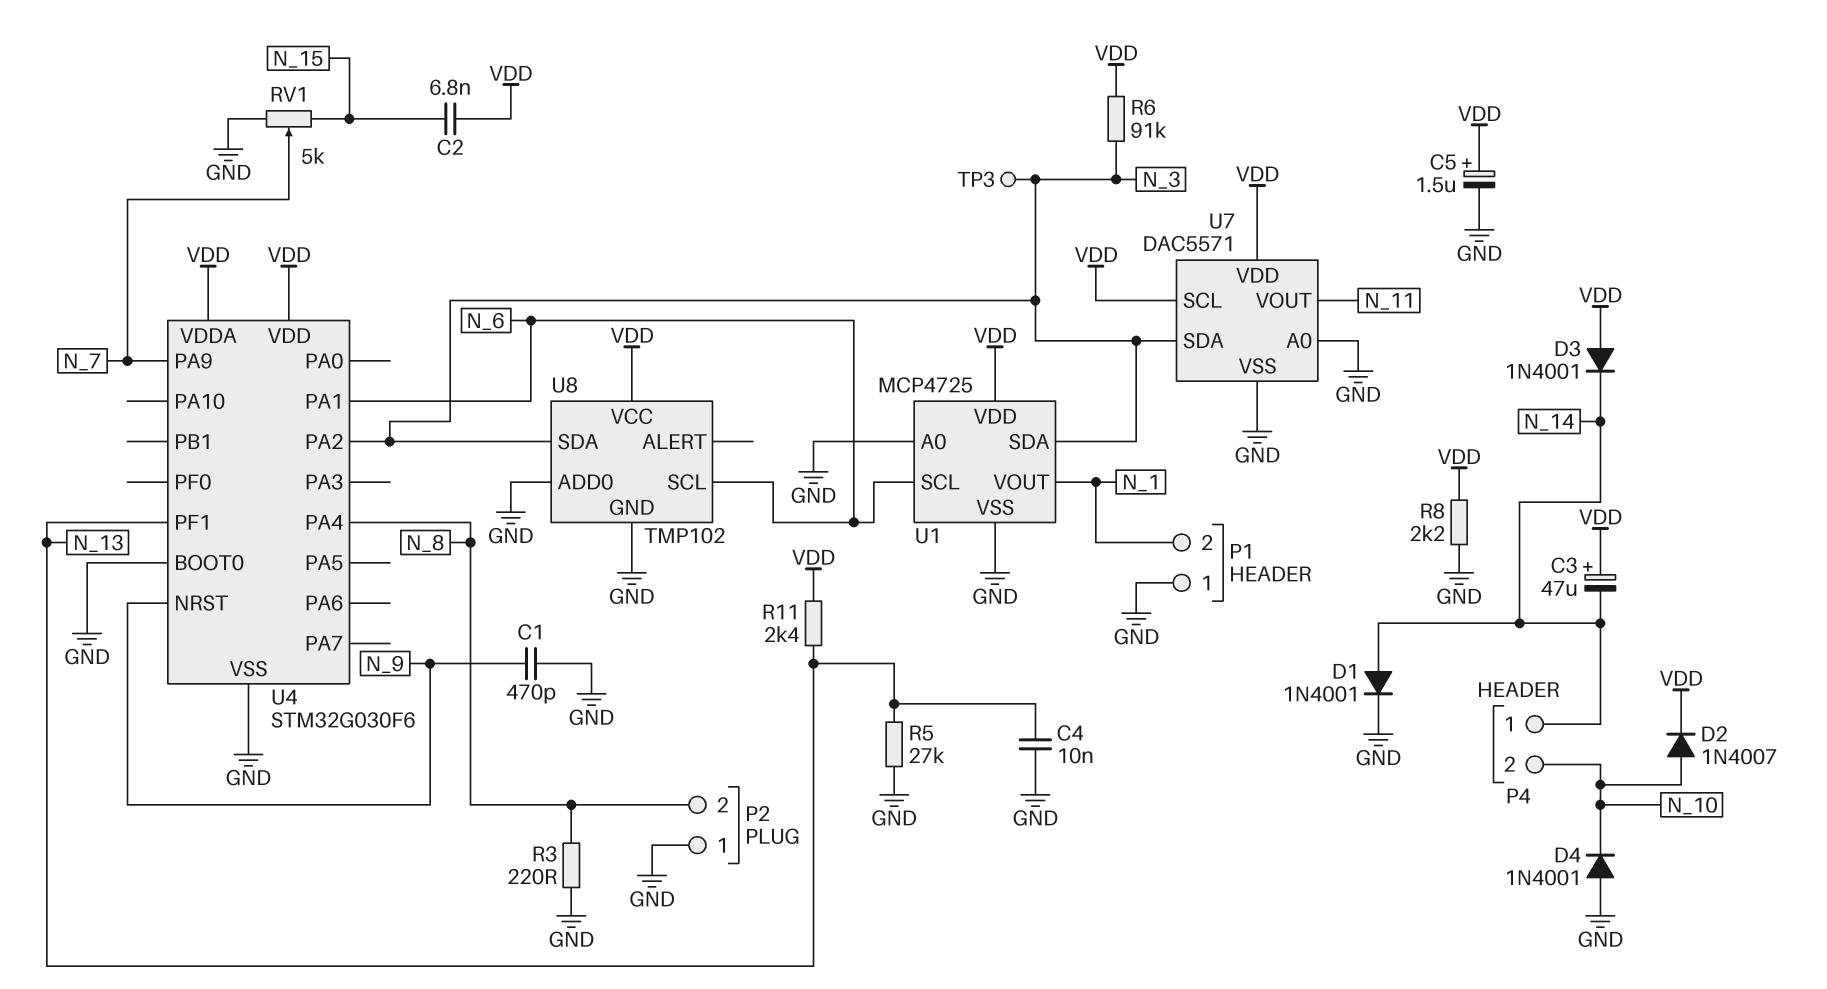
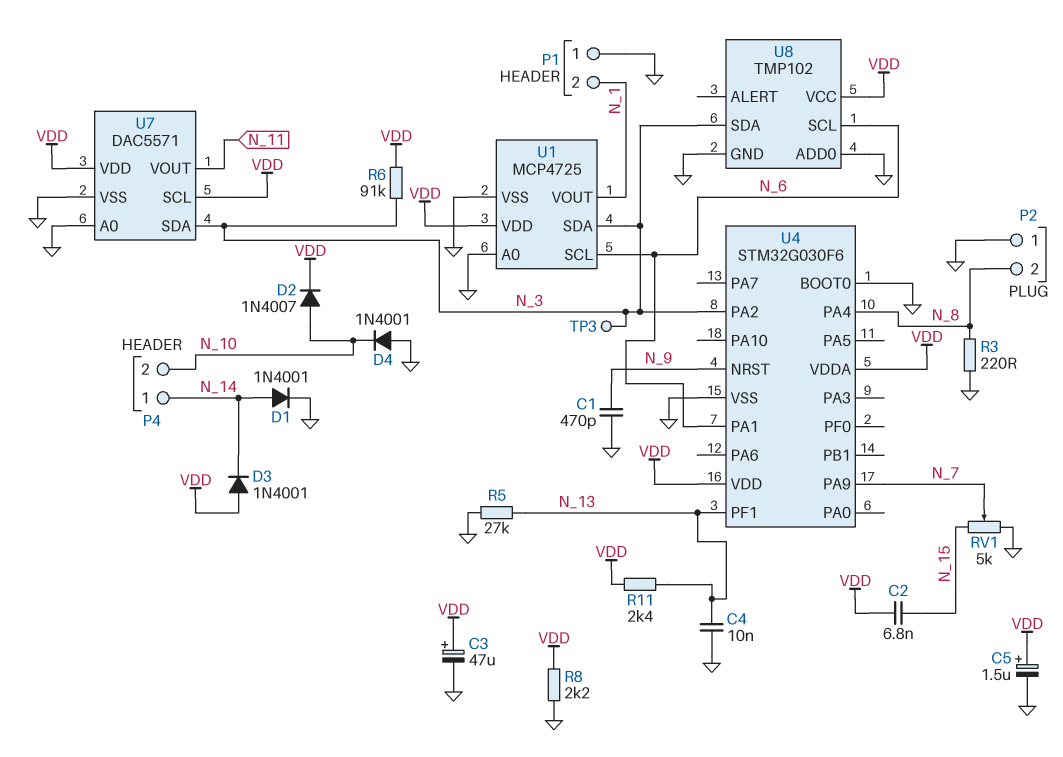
C3: 47uF (plus VDD, minus N_14) -> 47uF (plus VDD, minus GND)

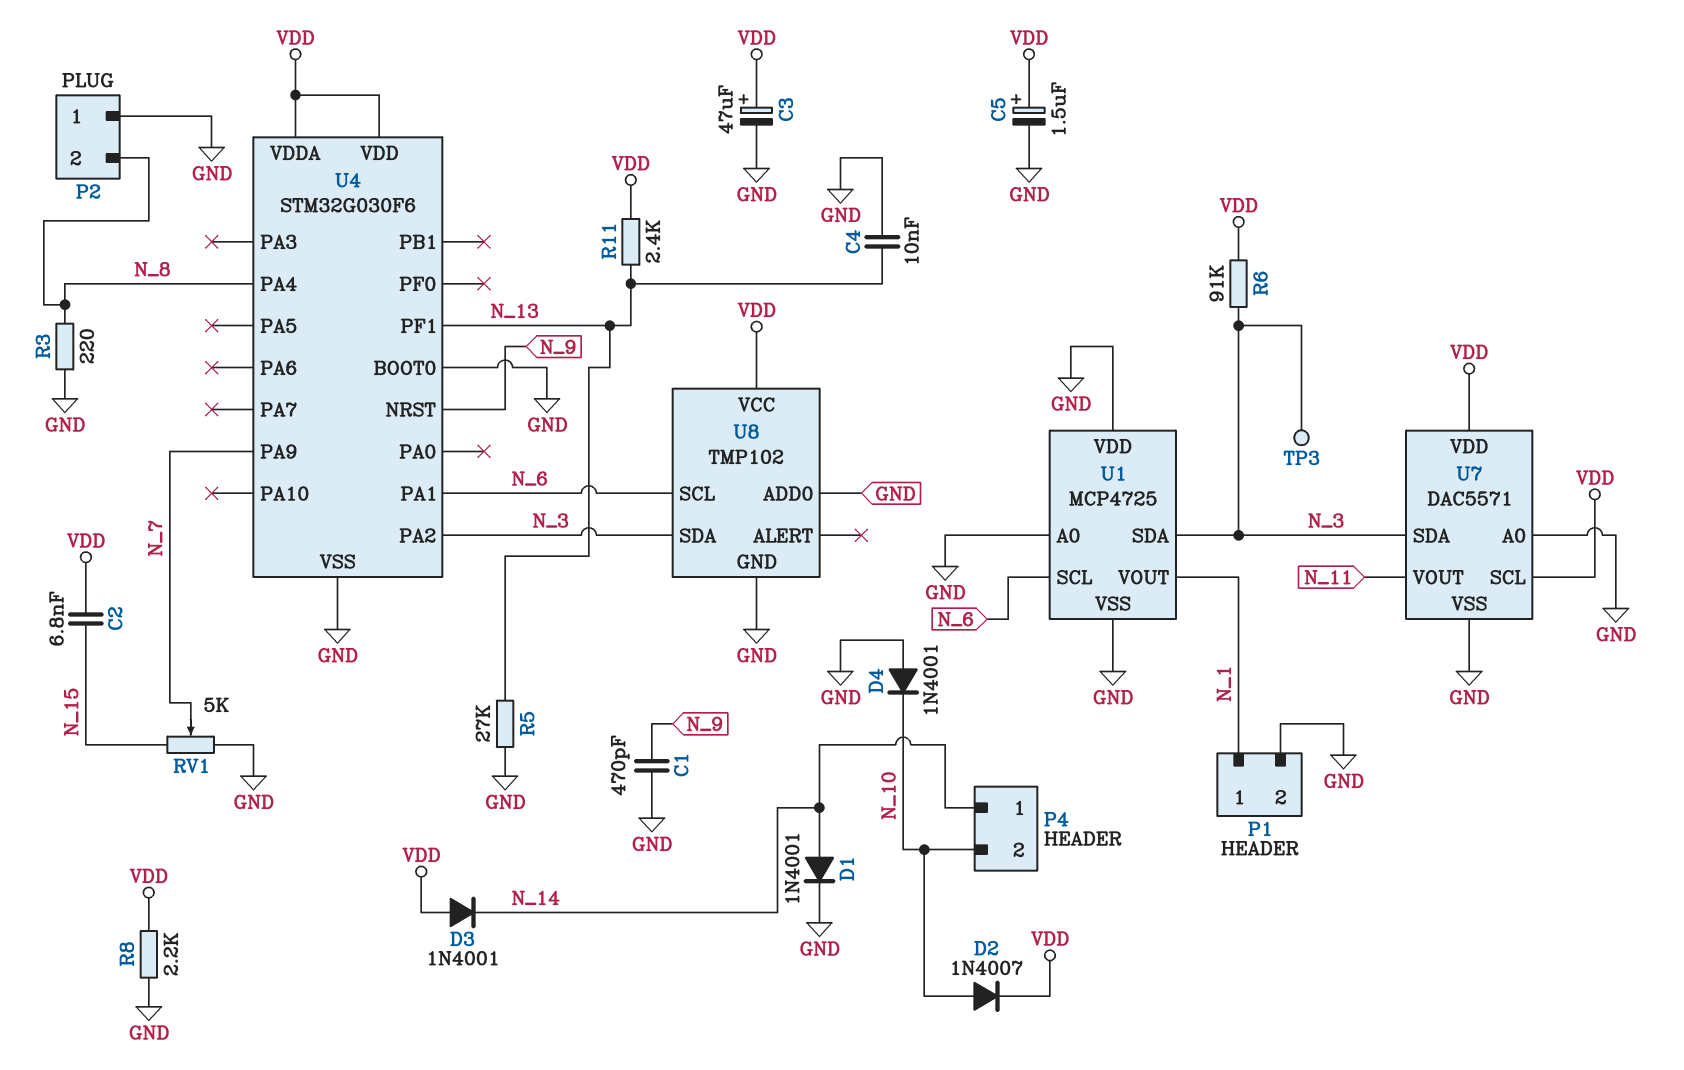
P1 pin 1: GND -> N_1
P1 pin 2: N_1 -> GND
U1 pin VDD: VDD -> GND

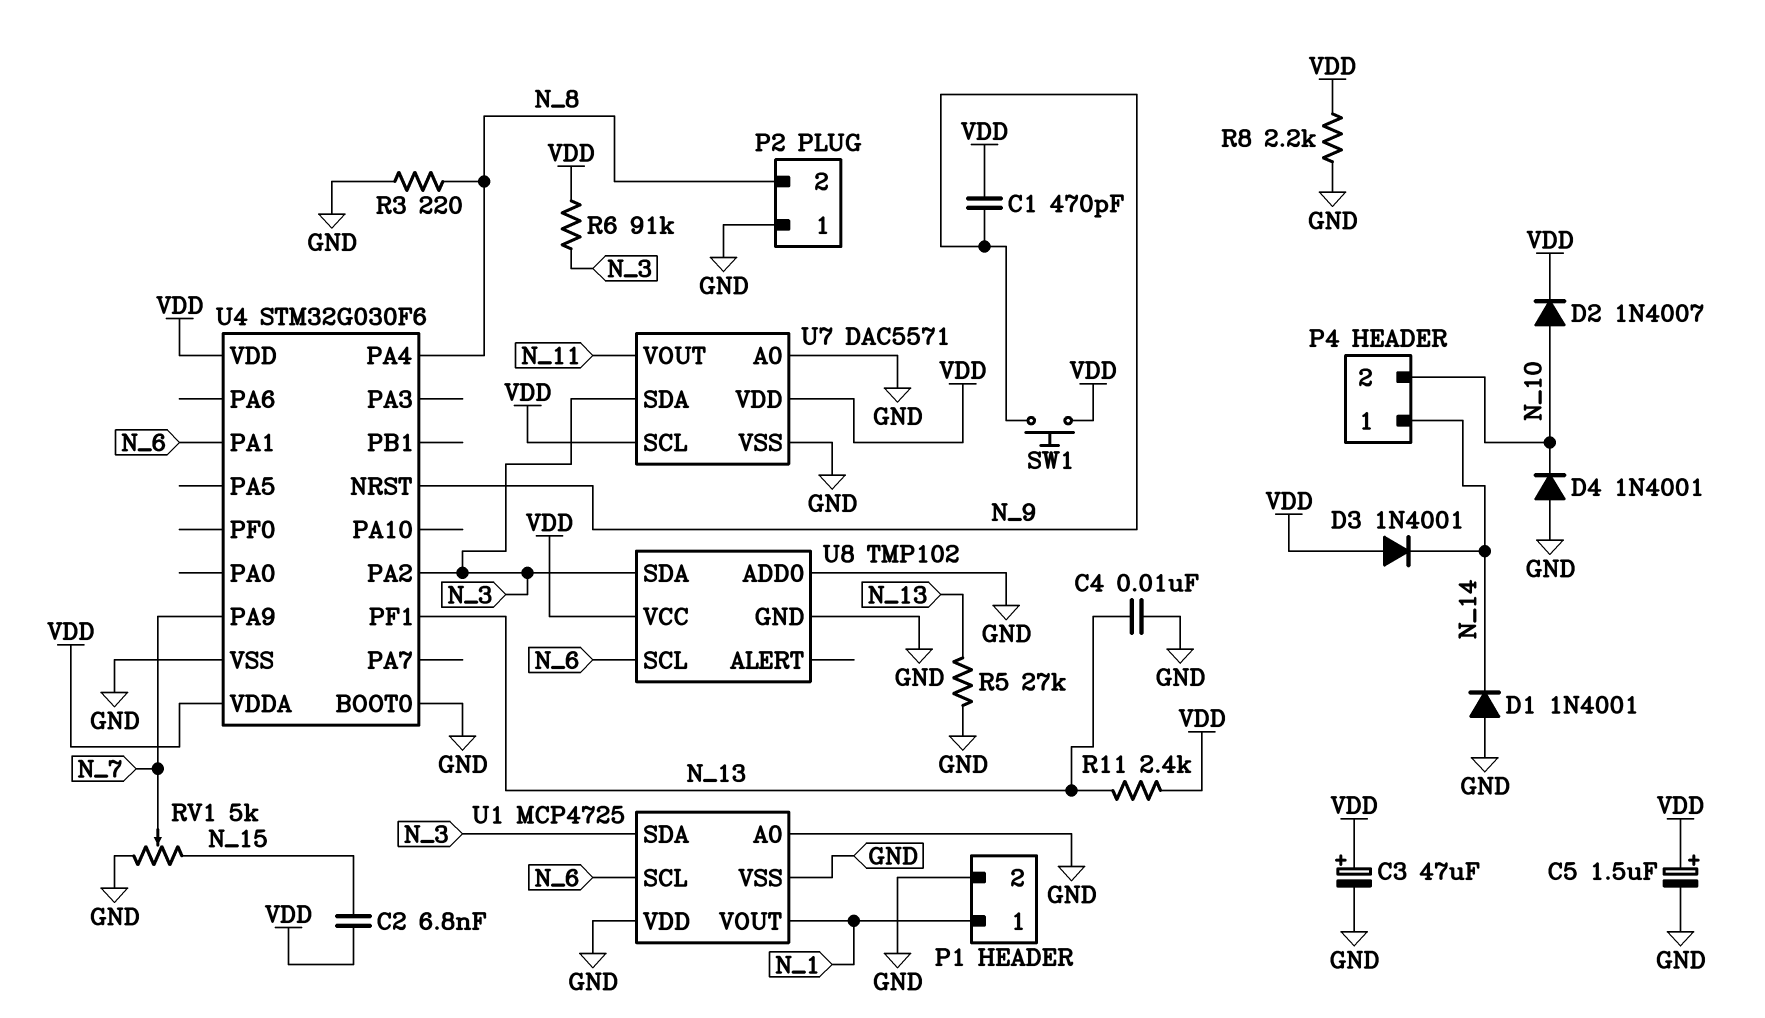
C1: 470pF (GND, N_9) -> 470pF (N_9, VDD)
D1: diode 1N4001 (A N_14, K GND) -> diode 1N4001 (A GND, K N_14)
SW1: none -> button (N_9, VDD)
TP3: test point (N_3) -> none

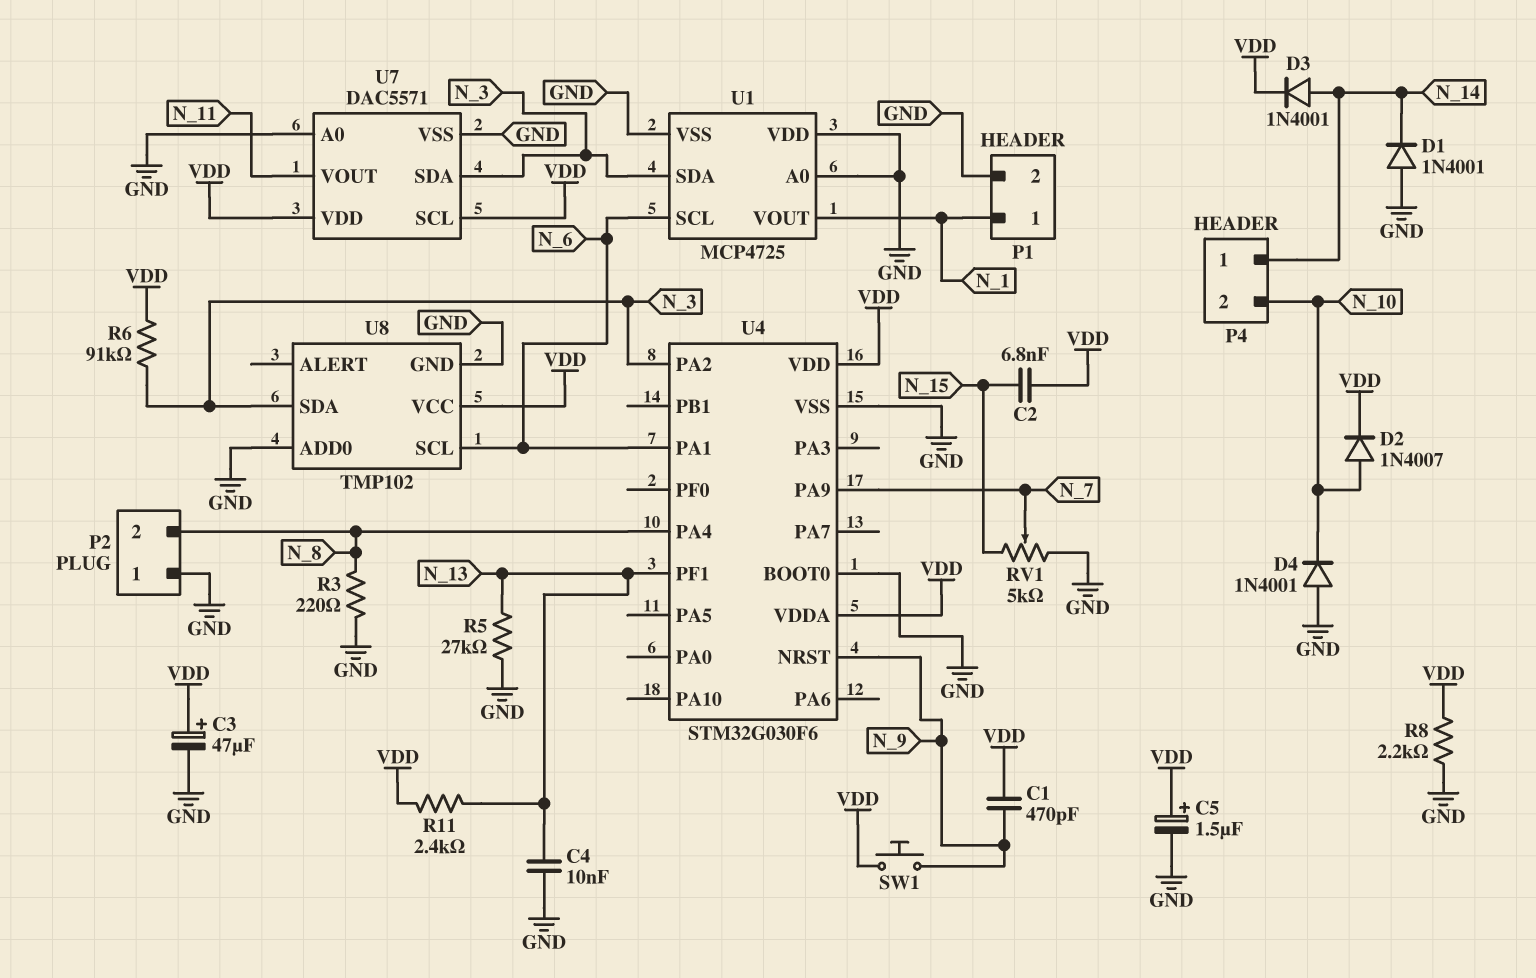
D3: diode 1N4001 (A VDD, K N_14) -> diode 1N4001 (A N_14, K VDD)

